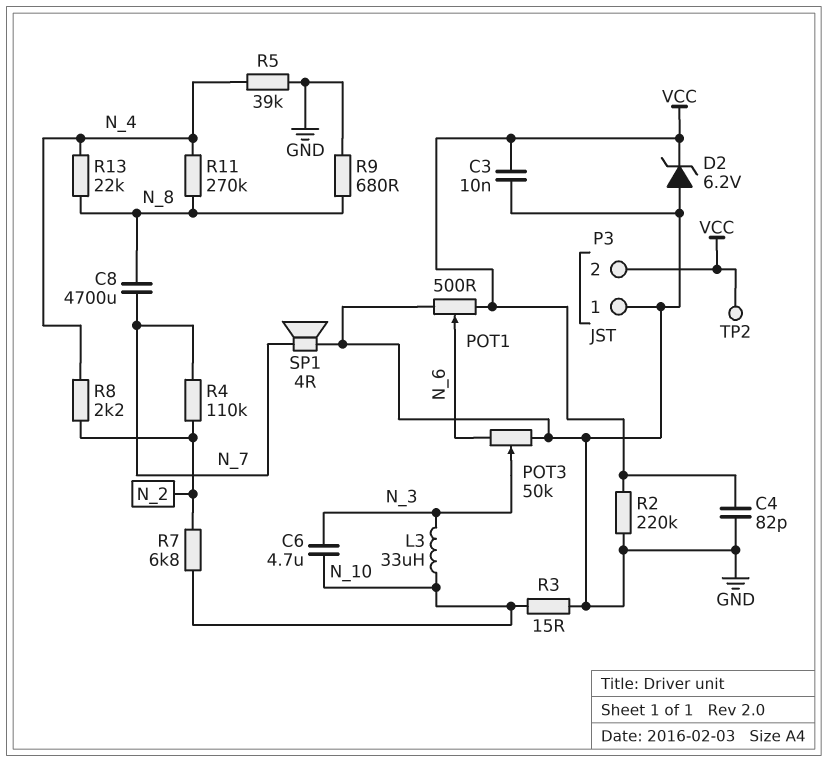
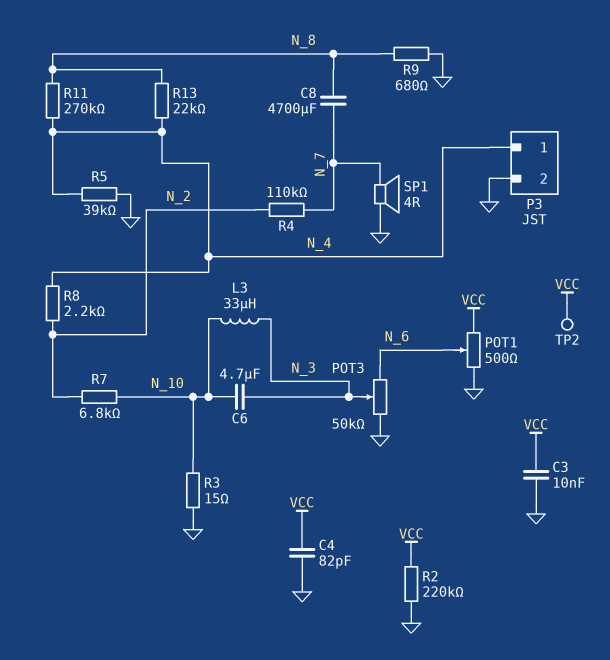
D2: zener 6.2V (A GND, K VCC) -> none
P3 pin 1: GND -> N_4
P3 pin 2: VCC -> GND

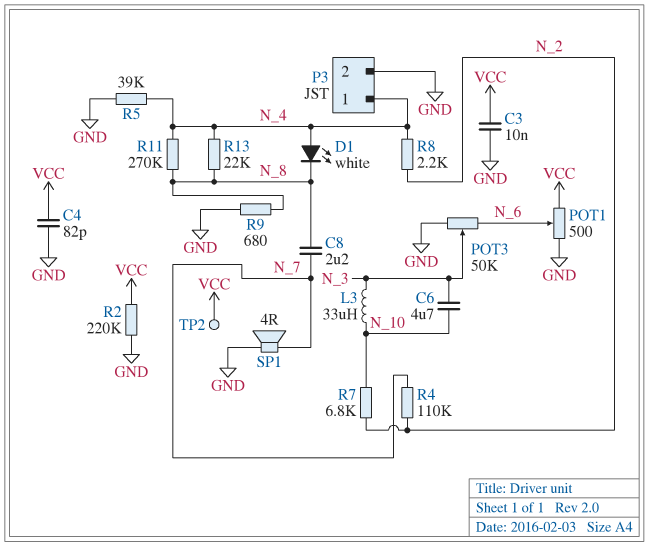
C8: 4700uF (N_7, N_8) -> 2.2uF (N_7, N_8)
D1: none -> LED white (A N_4, K N_8)
R3: 15 (GND, N_10) -> none

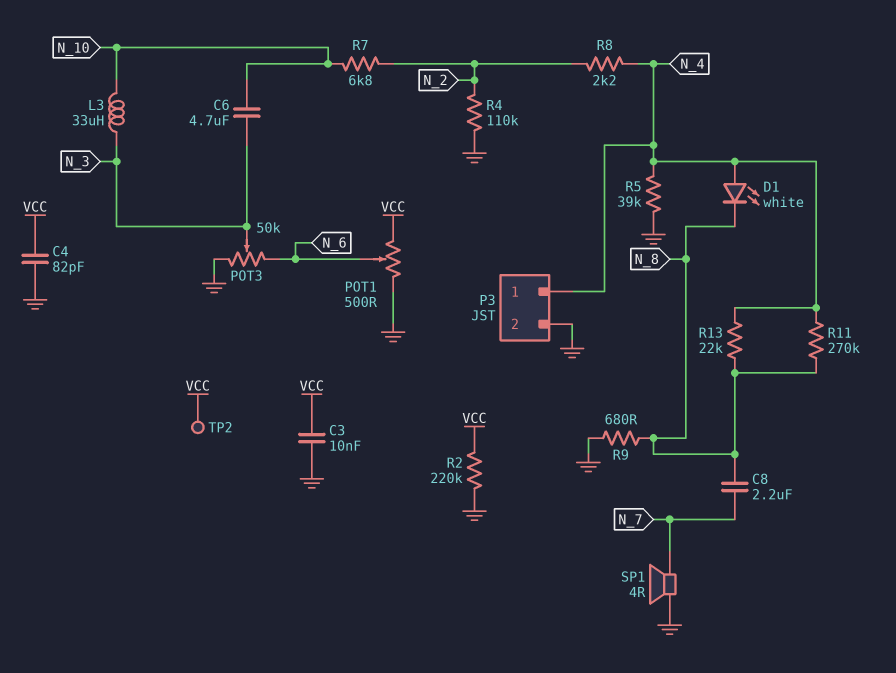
R4: 110k (N_2, N_7) -> 110k (GND, N_2)

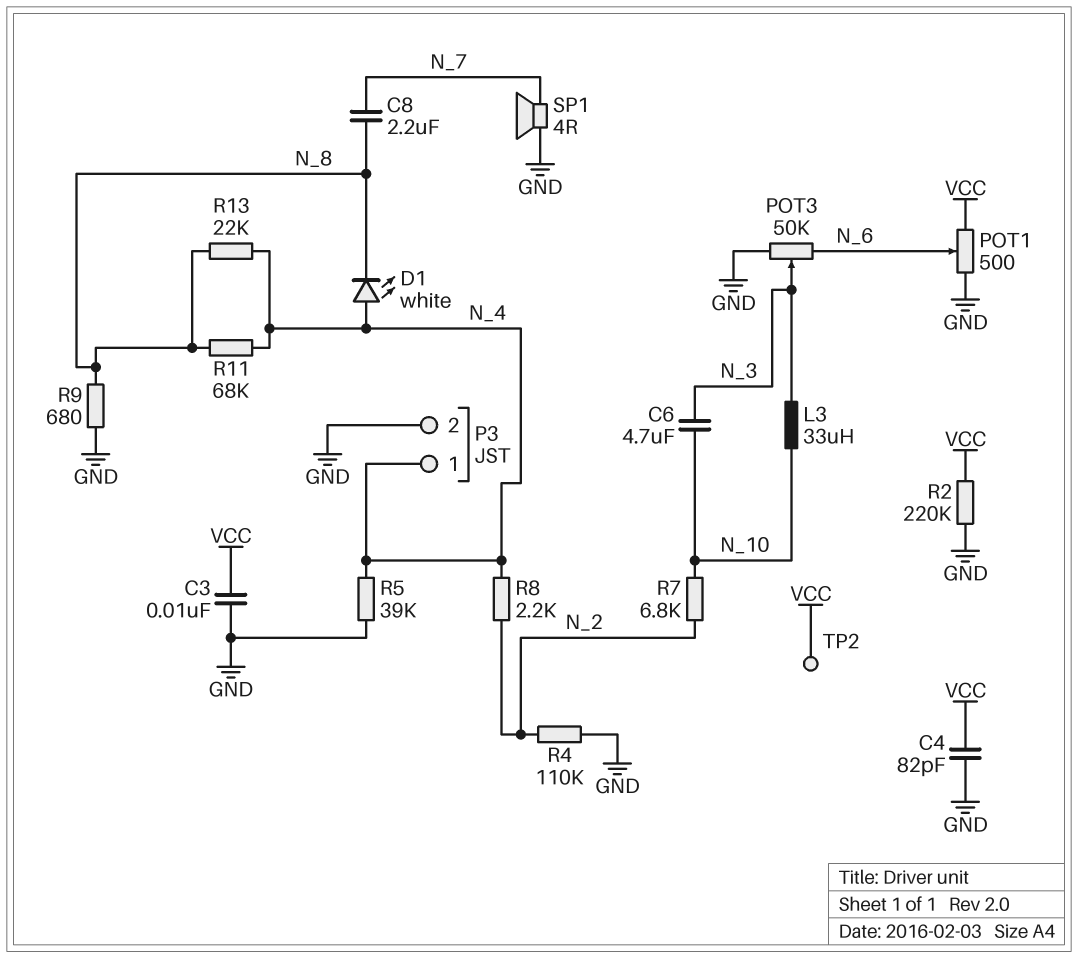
R11: 270k (N_4, N_8) -> 68k (N_4, N_8)

